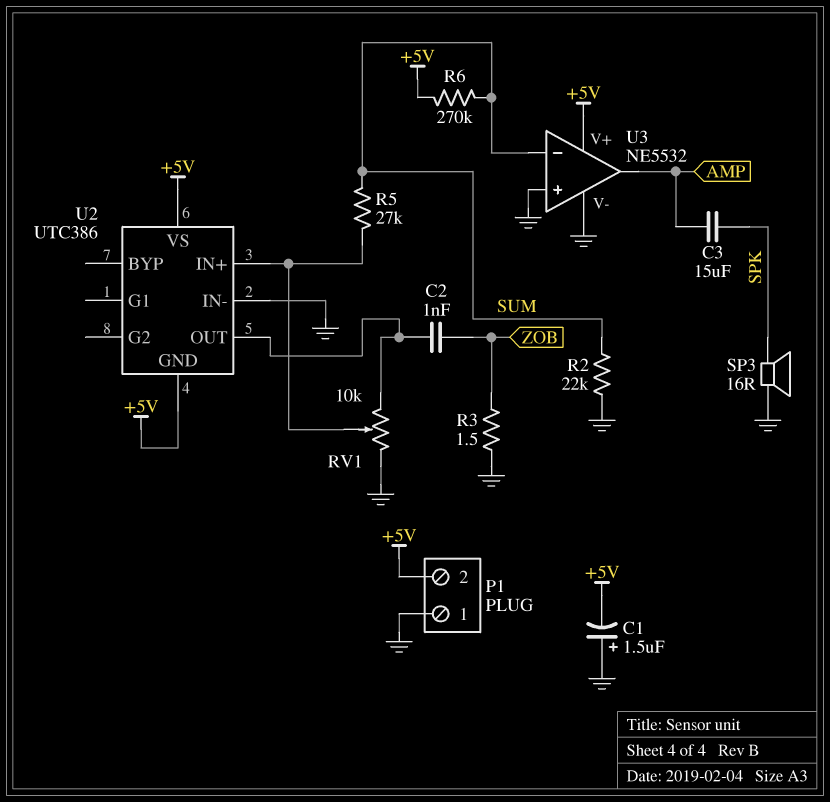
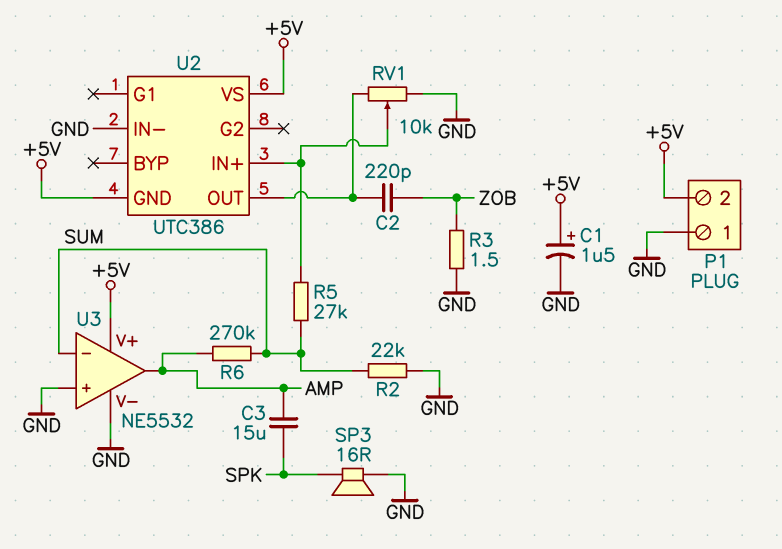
C1: 1.5uF (plus GND, minus +5V) -> 1.5uF (plus +5V, minus GND)
C2: 1nF (U2/OUT, ZOB) -> 220pF (U2/OUT, ZOB)
R6: 270k (+5V, SUM) -> 270k (AMP, SUM)

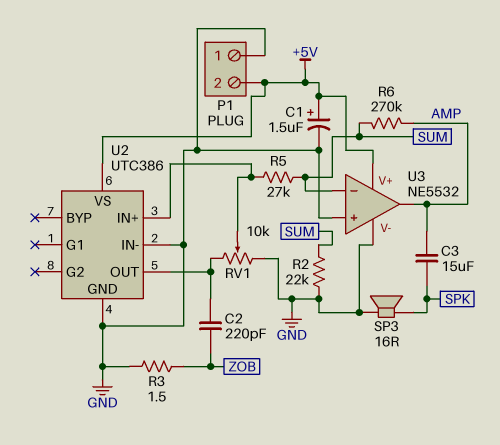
U2 pin GND: +5V -> GND

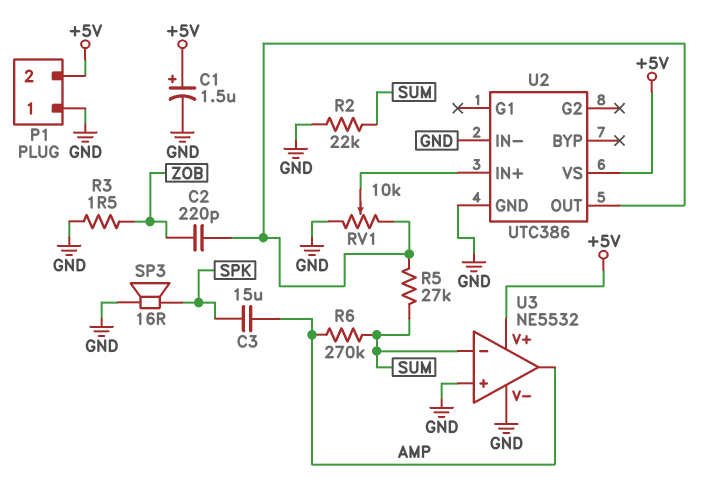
R5: 27k (SUM, U2/IN+) -> 27k (SUM, U2/OUT)

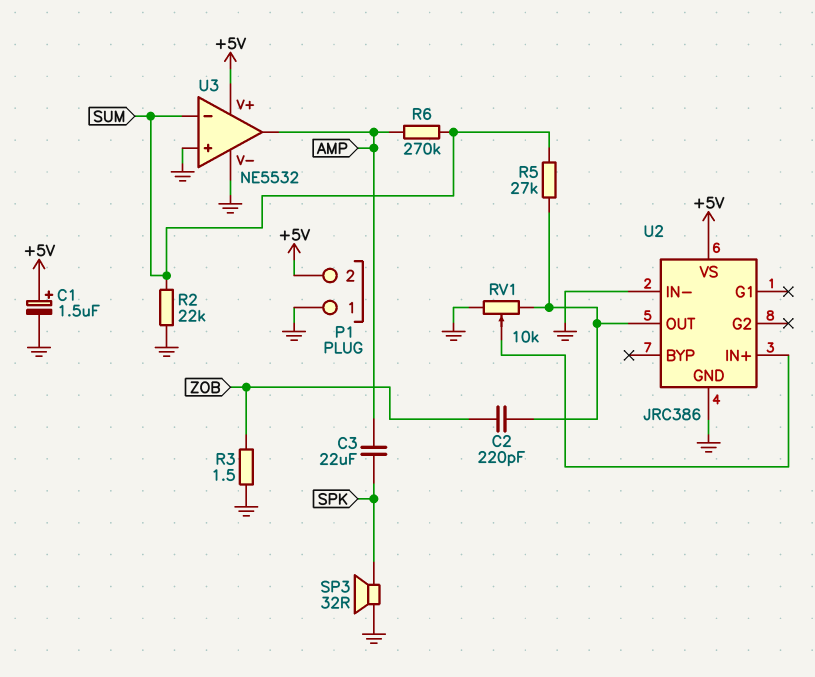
C3: 15uF (AMP, SPK) -> 22uF (AMP, SPK)
SP3: speaker 16R (GND, SPK) -> speaker 32R (GND, SPK)
U2: UTC386 -> JRC386

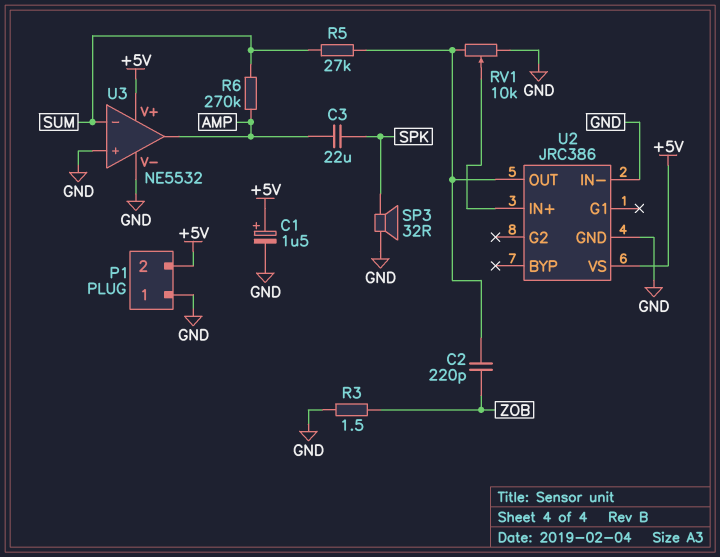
R2: 22k (GND, SUM) -> none

